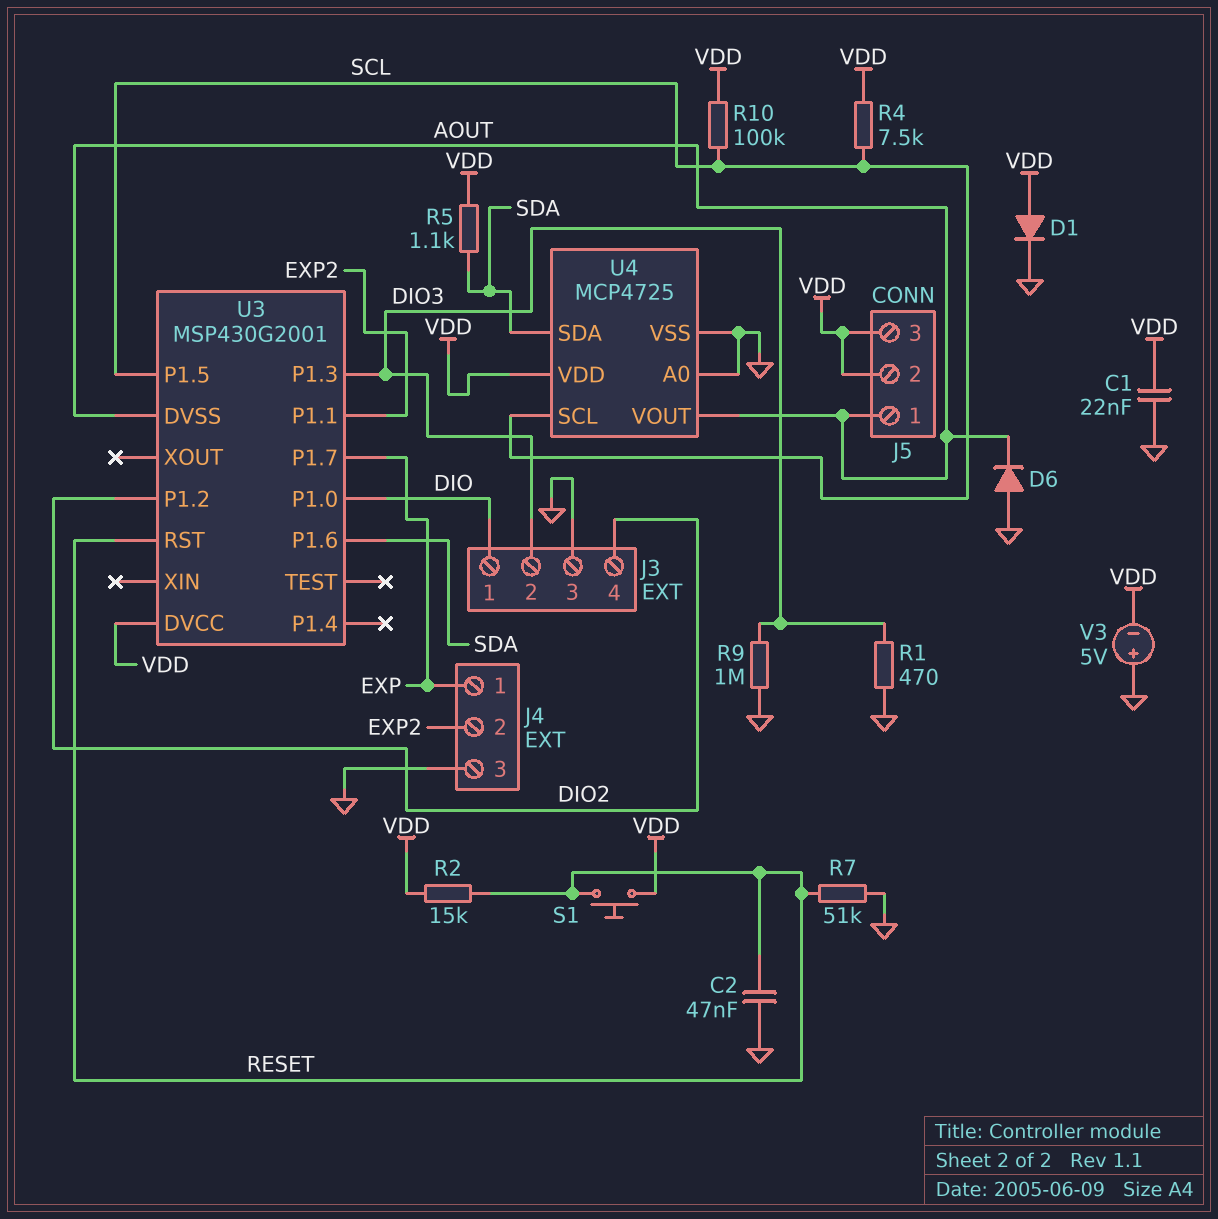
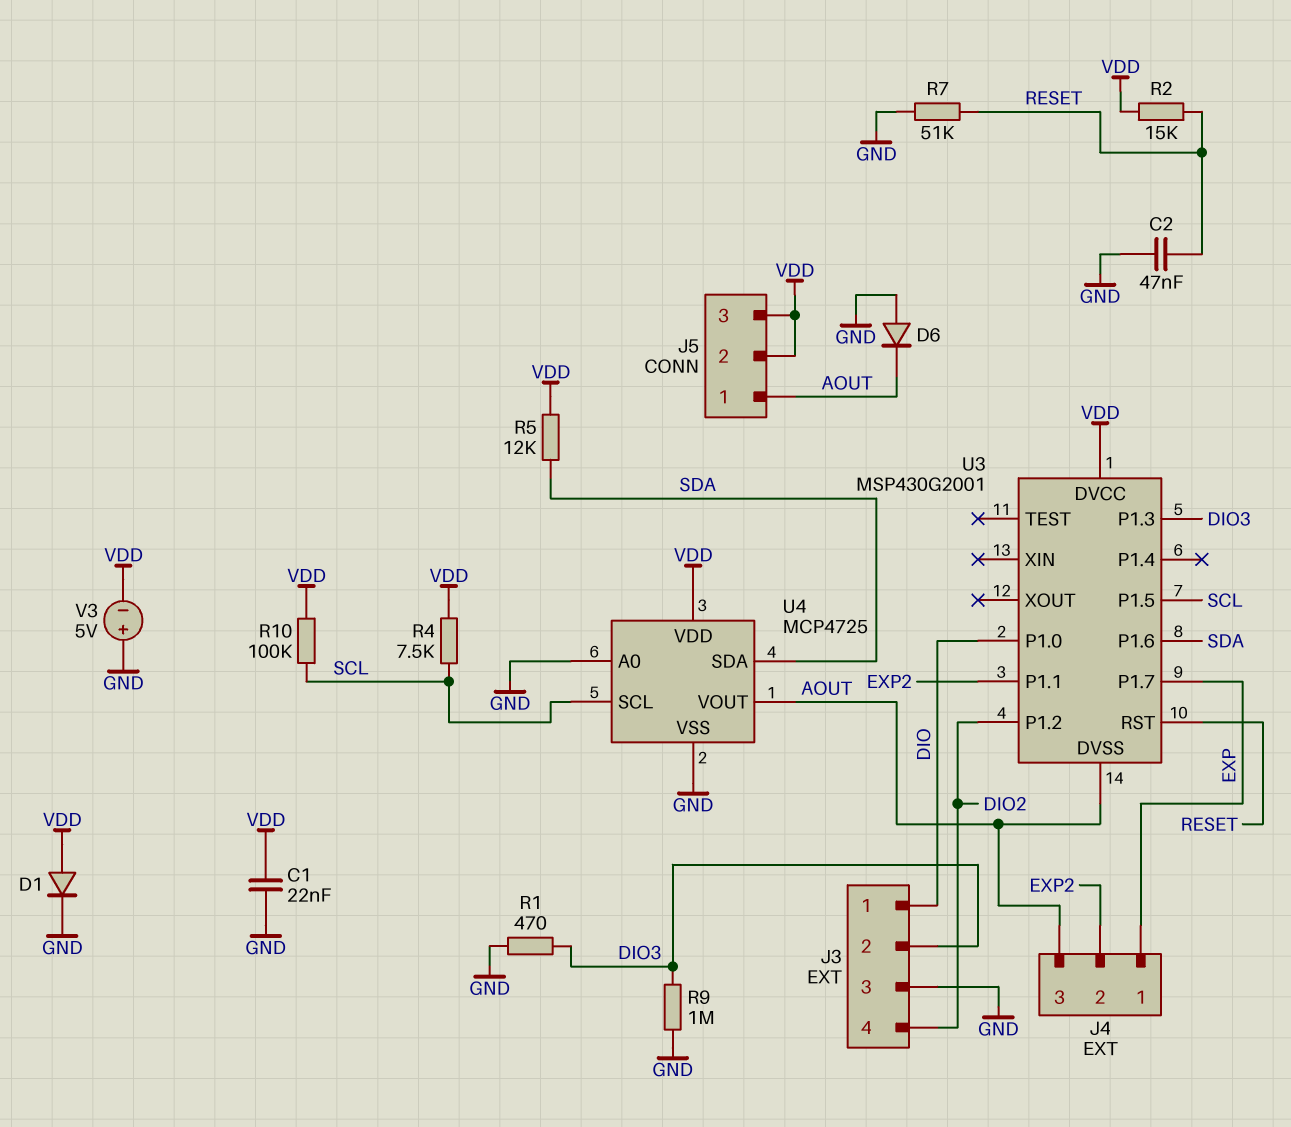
J4 pin 3: GND -> AOUT
R5: 1.1k (SDA, VDD) -> 12k (SDA, VDD)
S1: button (RESET, VDD) -> none

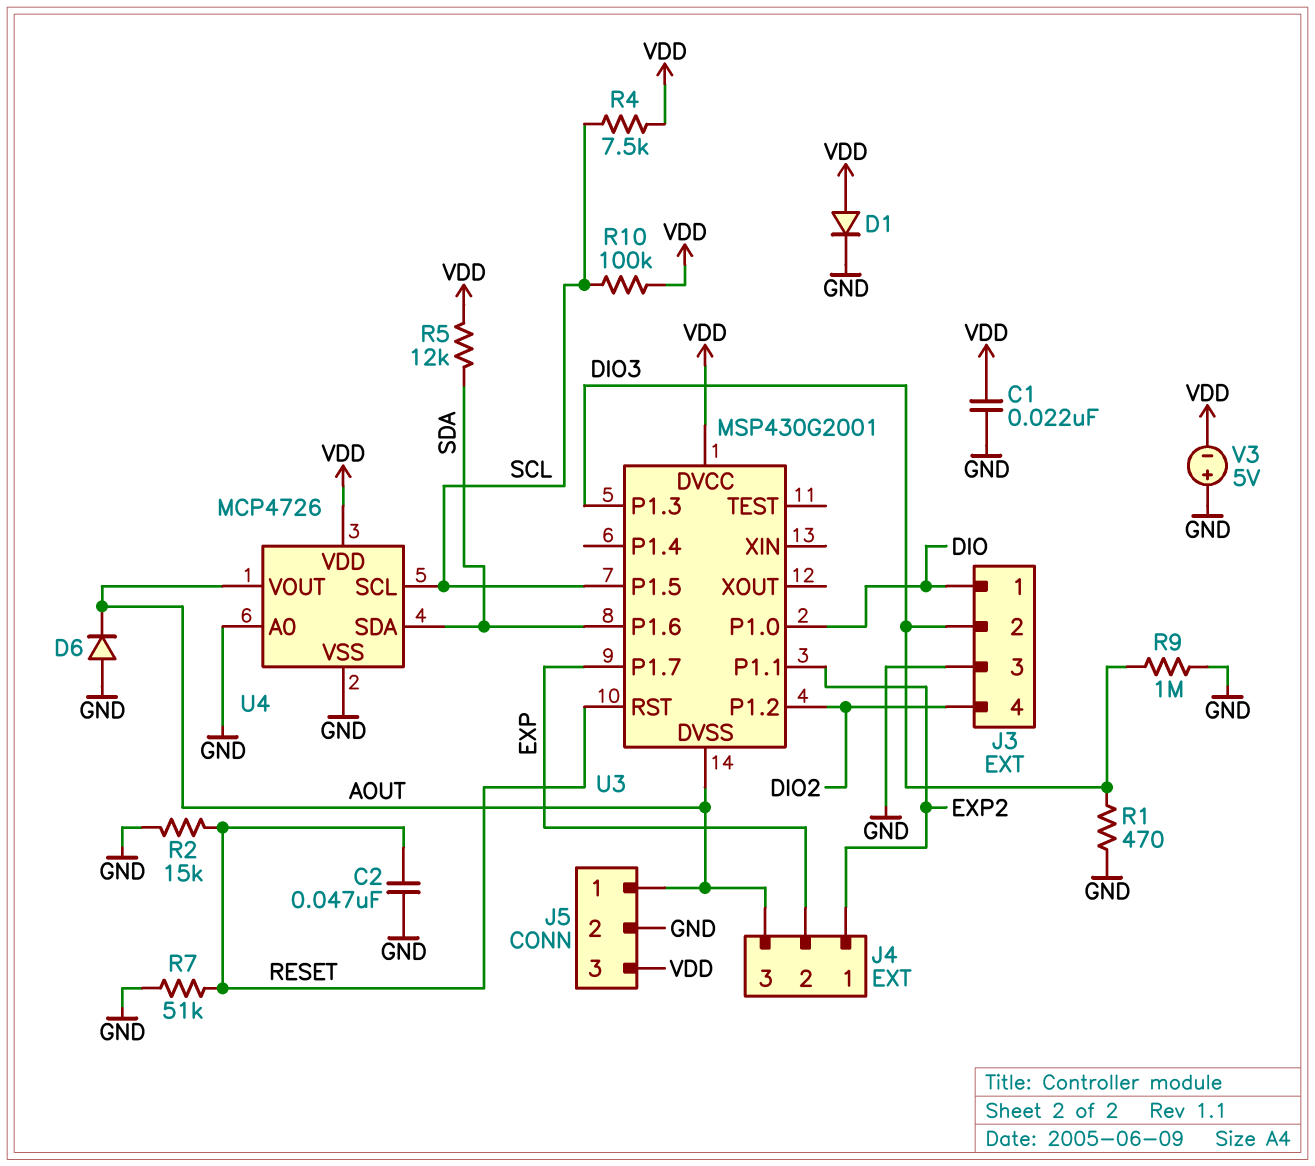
J4 pin 1: EXP -> EXP2
J4 pin 2: EXP2 -> EXP
J5 pin 2: VDD -> GND
R2: 15k (RESET, VDD) -> 15k (GND, RESET)
U4: MCP4725 -> MCP4726

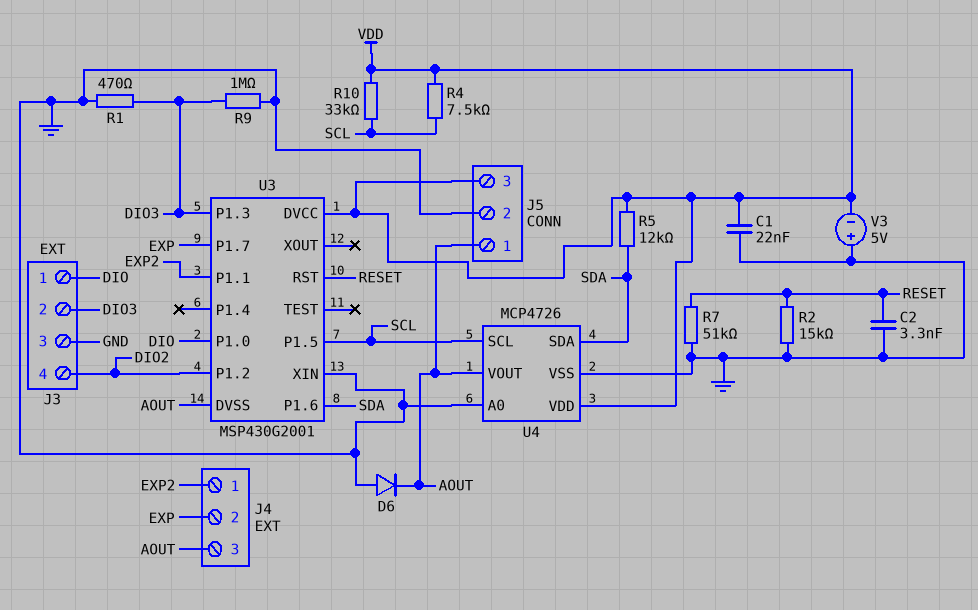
C2: 47nF (GND, RESET) -> 3.3nF (GND, RESET)
D1: diode (A VDD, K GND) -> none
R10: 100k (SCL, VDD) -> 33k (SCL, VDD)
U3 pin XIN: none -> GND

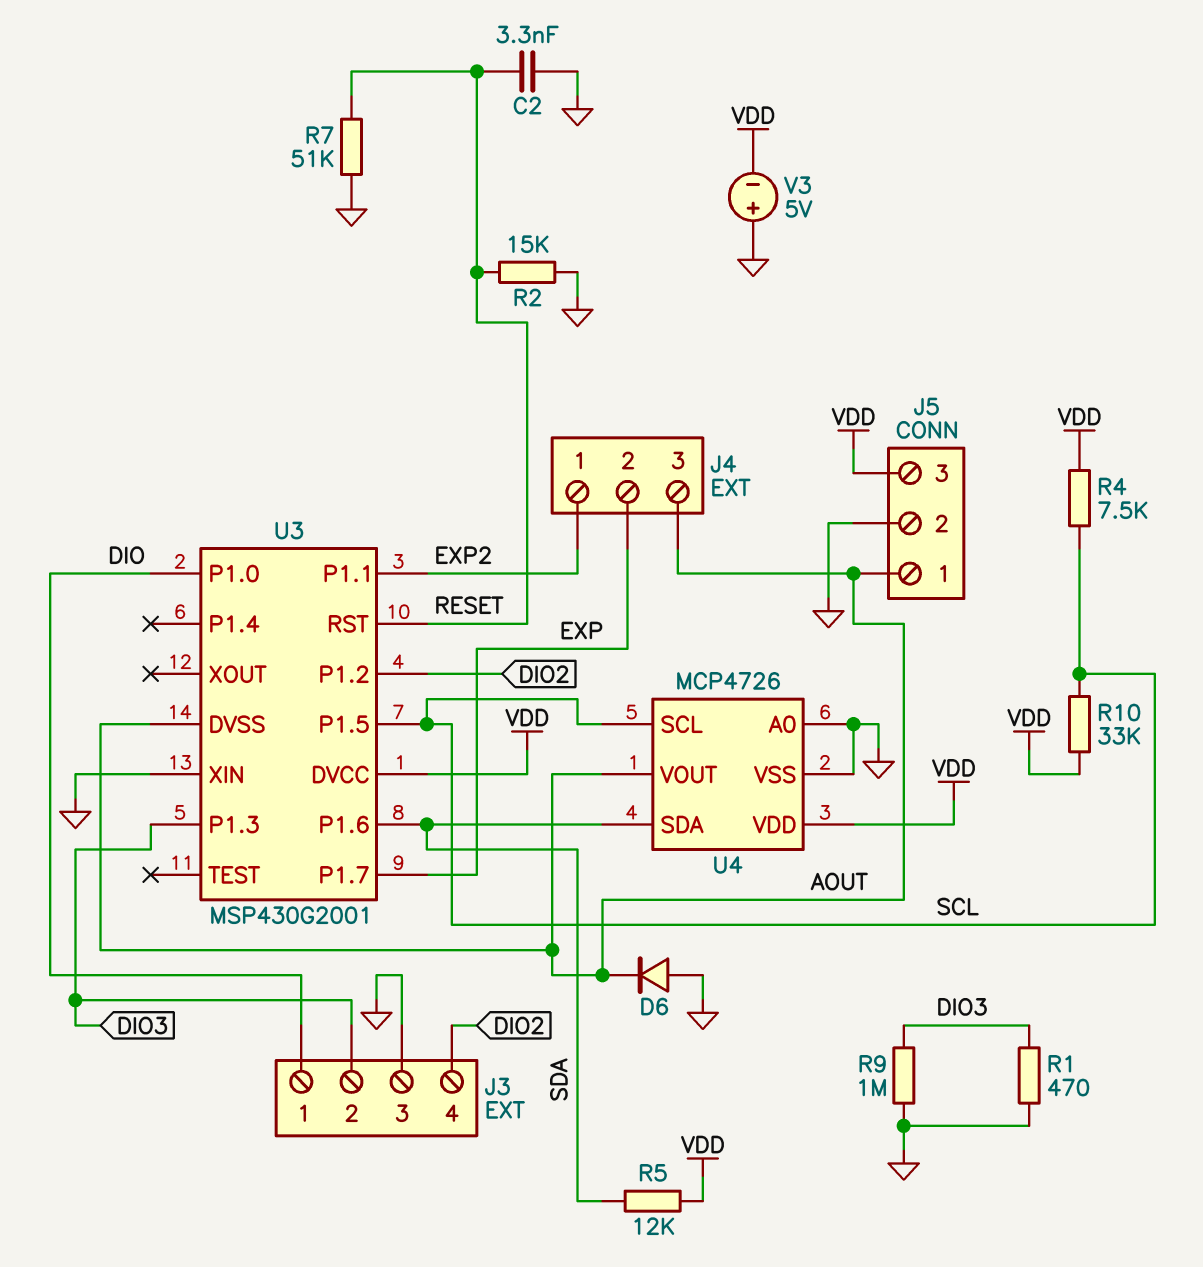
C1: 22nF (GND, VDD) -> none

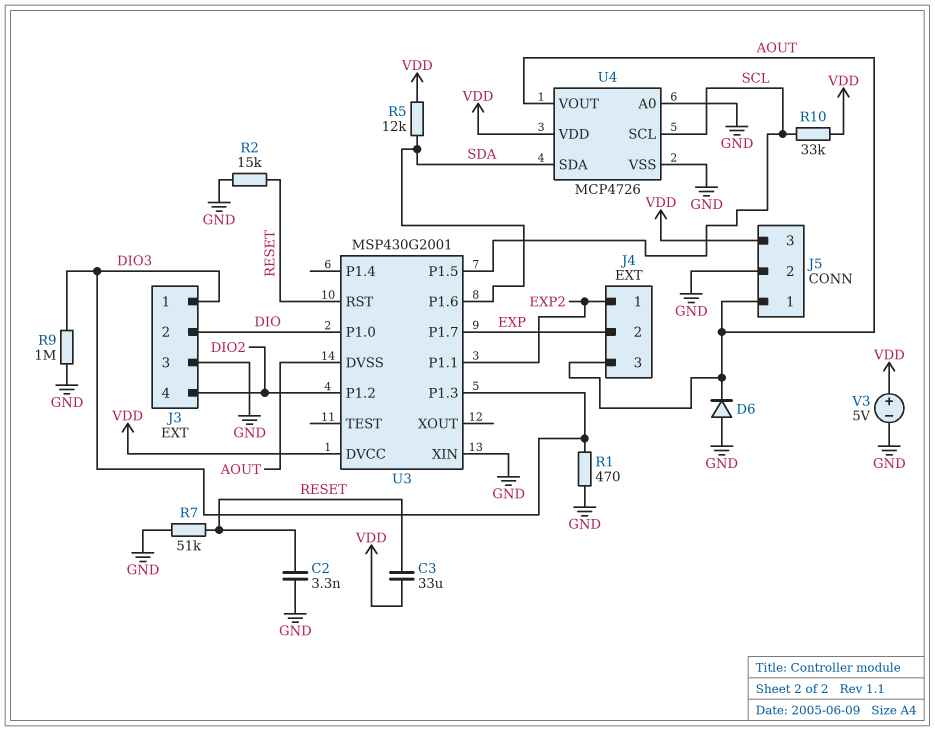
C3: none -> 33uF (RESET, VDD)
J3 pin 1: DIO -> DIO3
J3 pin 2: DIO3 -> DIO
R4: 7.5k (SCL, VDD) -> none
V3: 5V (plus GND, minus VDD) -> 5V (plus VDD, minus GND)

